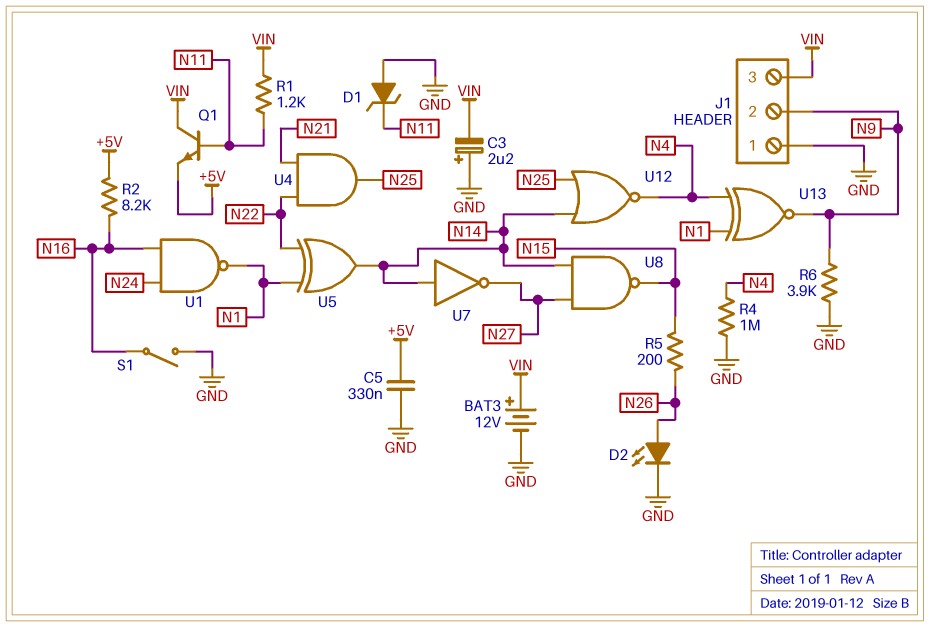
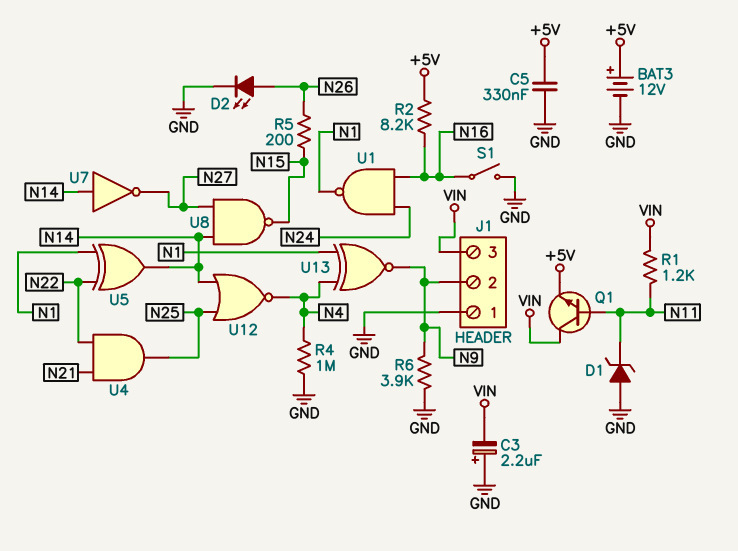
BAT3: 12V (plus VIN, minus GND) -> 12V (plus +5V, minus GND)

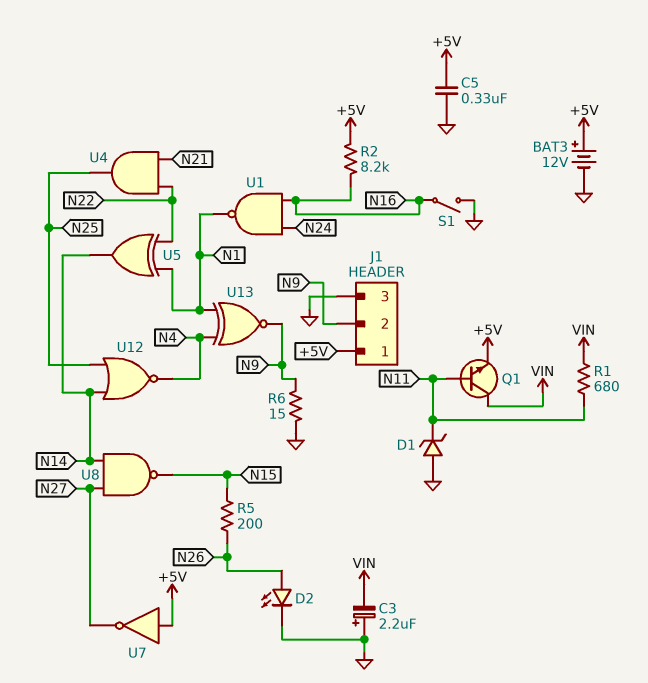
J1 pin 1: GND -> +5V
J1 pin 3: VIN -> GND
R1: 1.2k (N11, VIN) -> 680 (N11, VIN)
R4: 1M (GND, N4) -> none
R6: 3.9k (GND, N9) -> 15 (GND, N9)
U7: NOT (in N14, out N27) -> NOT (in +5V, out N27)

